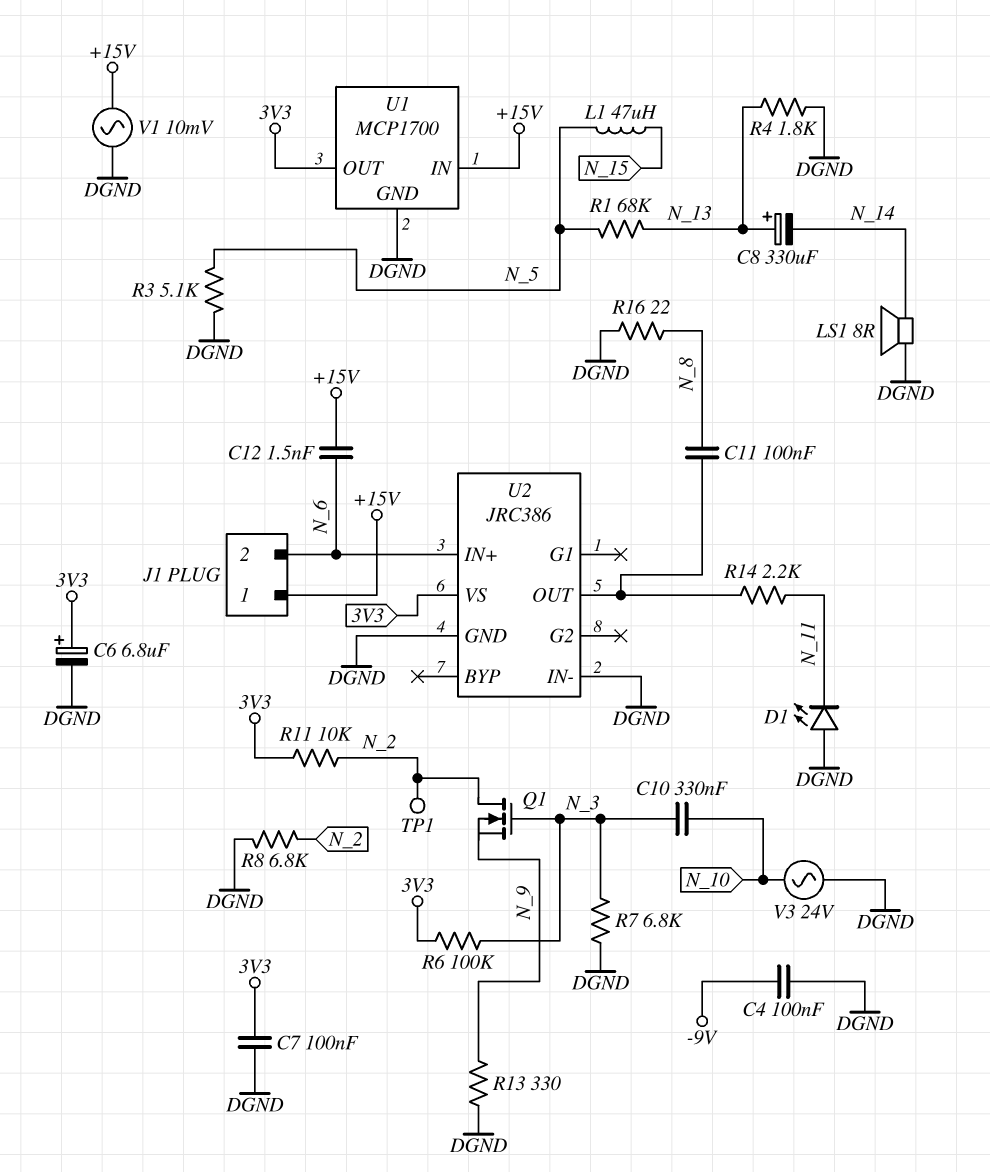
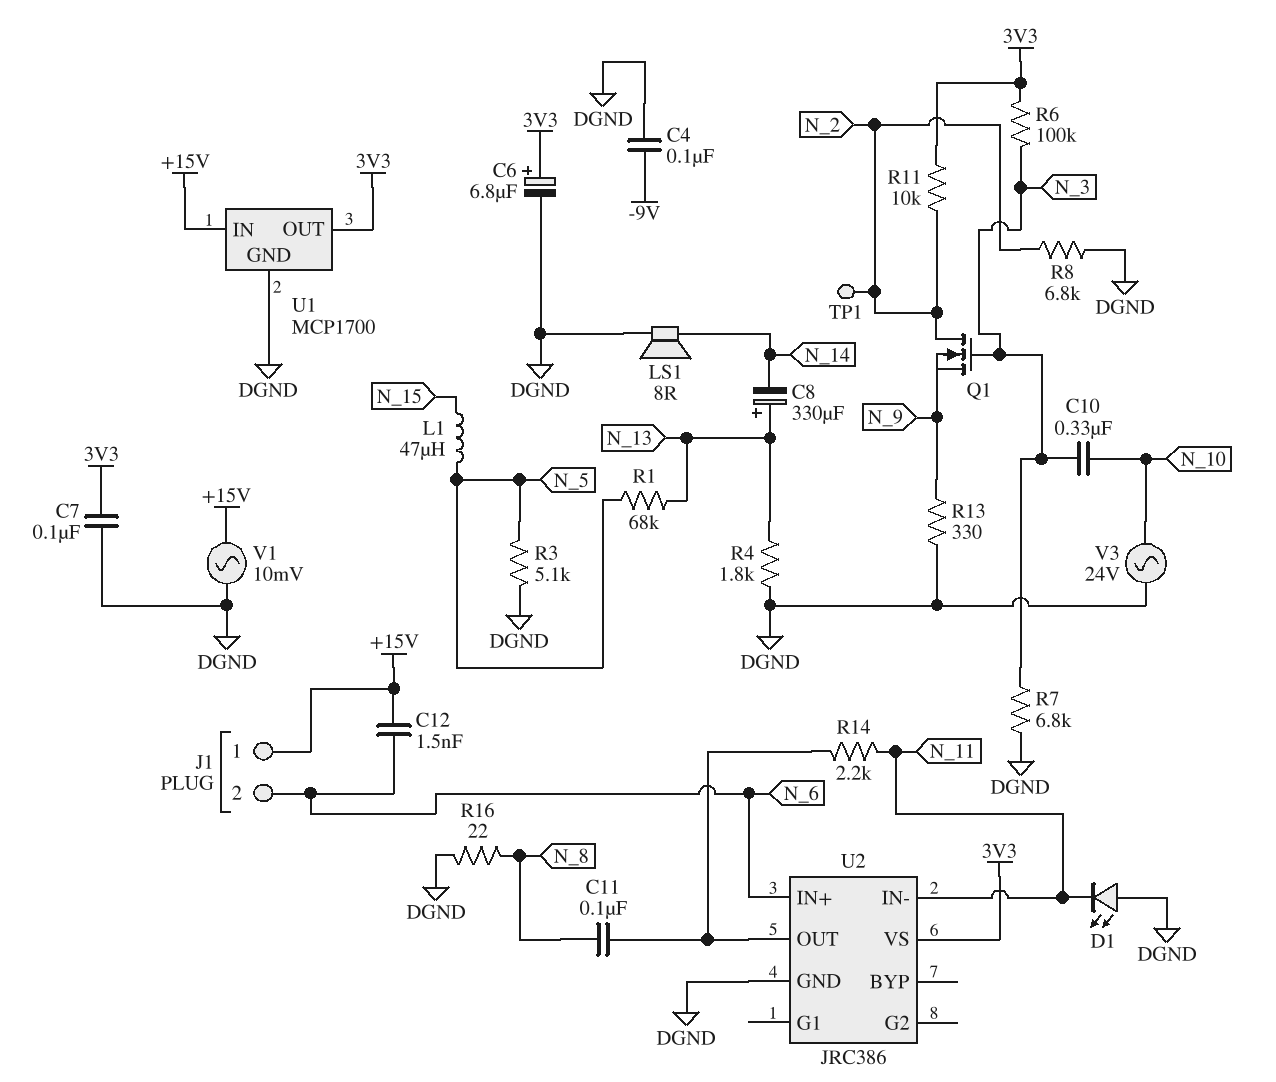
U2 pin IN-: DGND -> N_11

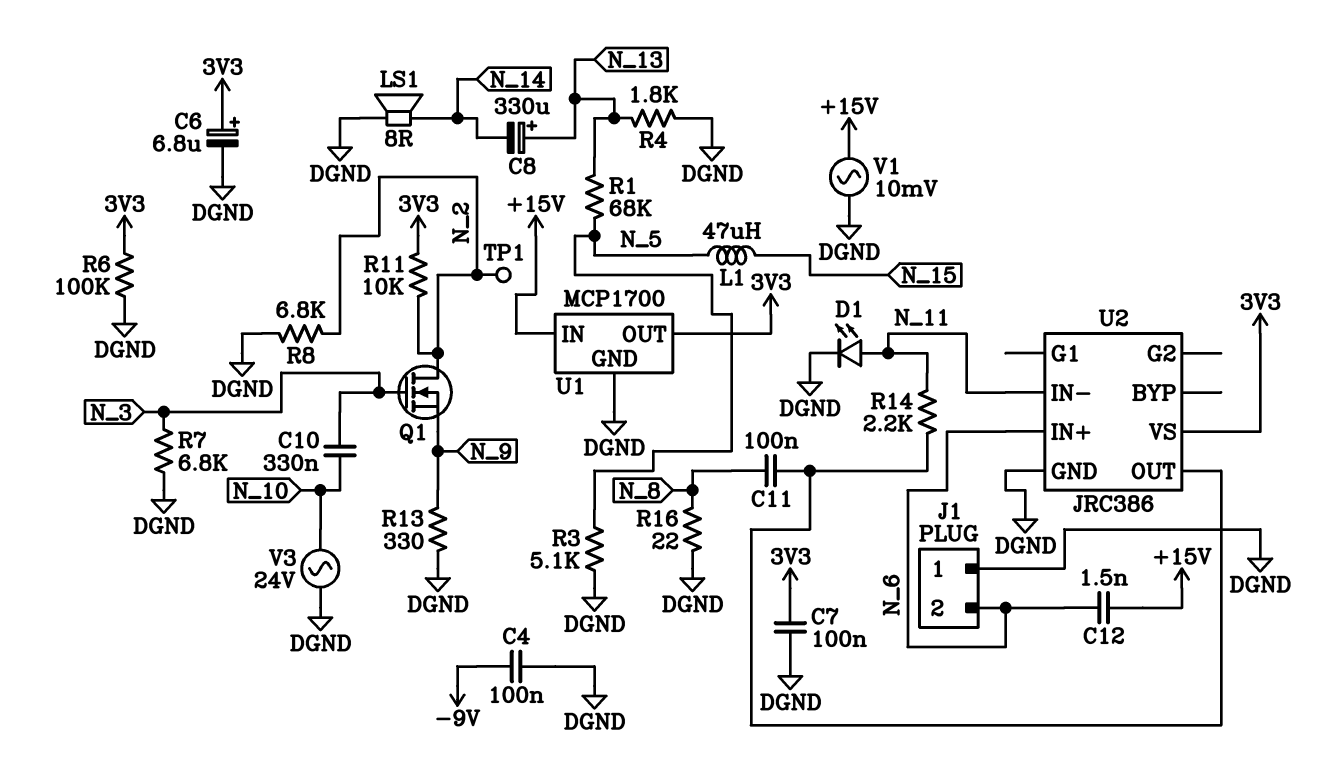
D1: LED (A DGND, K N_11) -> LED (A N_11, K DGND)
J1 pin 1: +15V -> DGND
R6: 100k (3V3, N_3) -> 100k (3V3, DGND)

